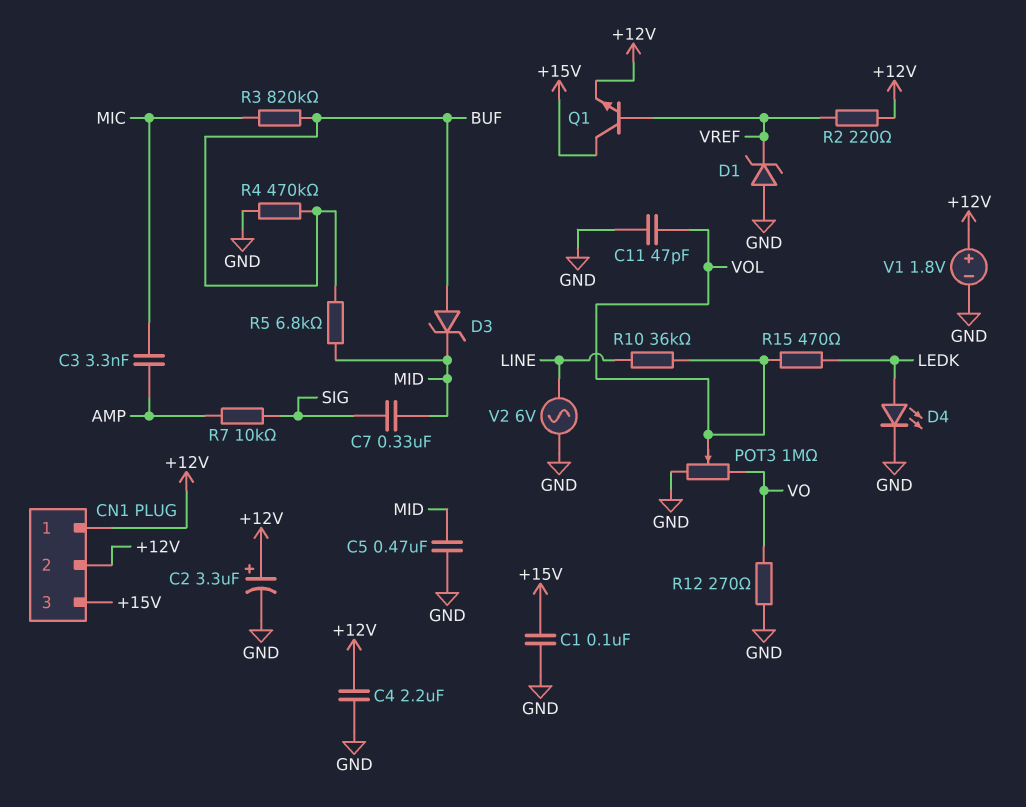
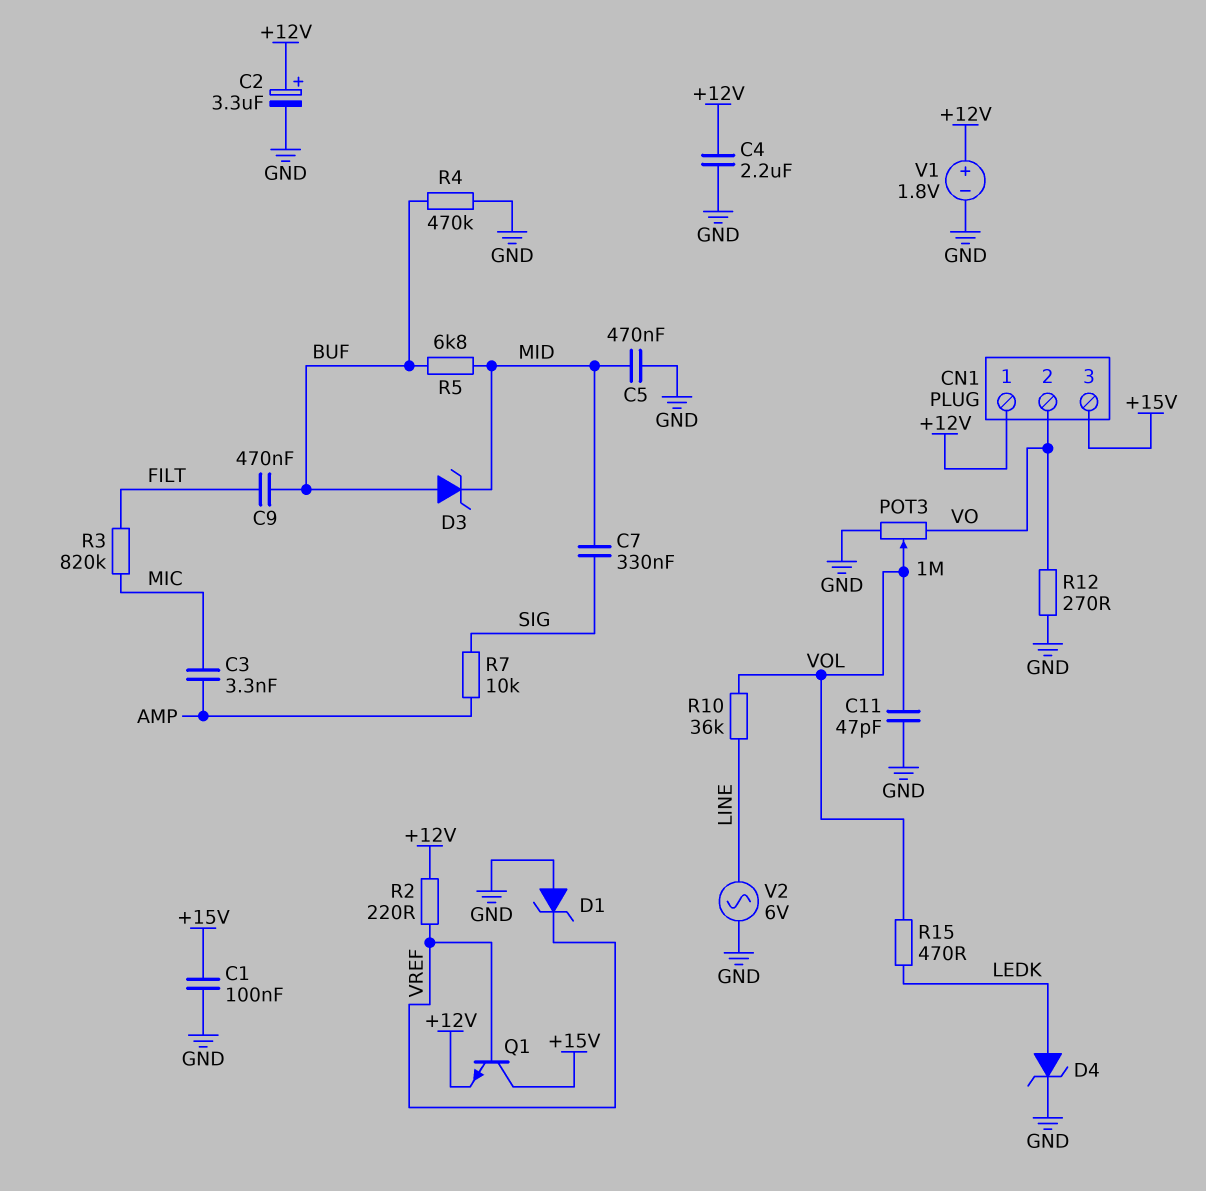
C9: none -> 470nF (BUF, FILT)
CN1 pin 2: +12V -> VO
D4: LED (A LEDK, K GND) -> zener (A LEDK, K GND)
R3: 820k (BUF, MIC) -> 820k (FILT, MIC)

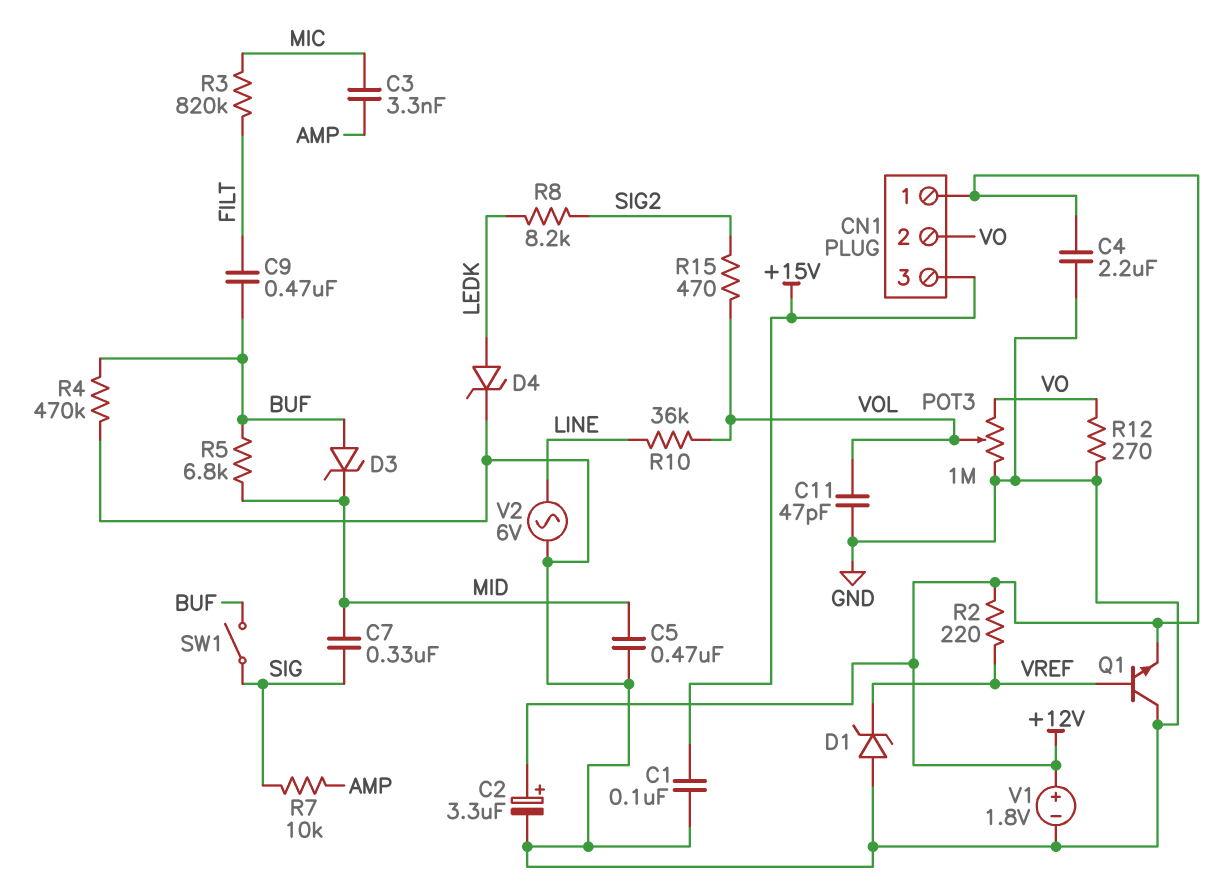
Q1: NPN (B VREF, C +15V, E +12V) -> NPN (B VREF, C GND, E +12V)
R8: none -> 8.2k (LEDK, SIG2)
R15: 470 (LEDK, VOL) -> 470 (SIG2, VOL)
SW1: none -> switch (BUF, SIG)

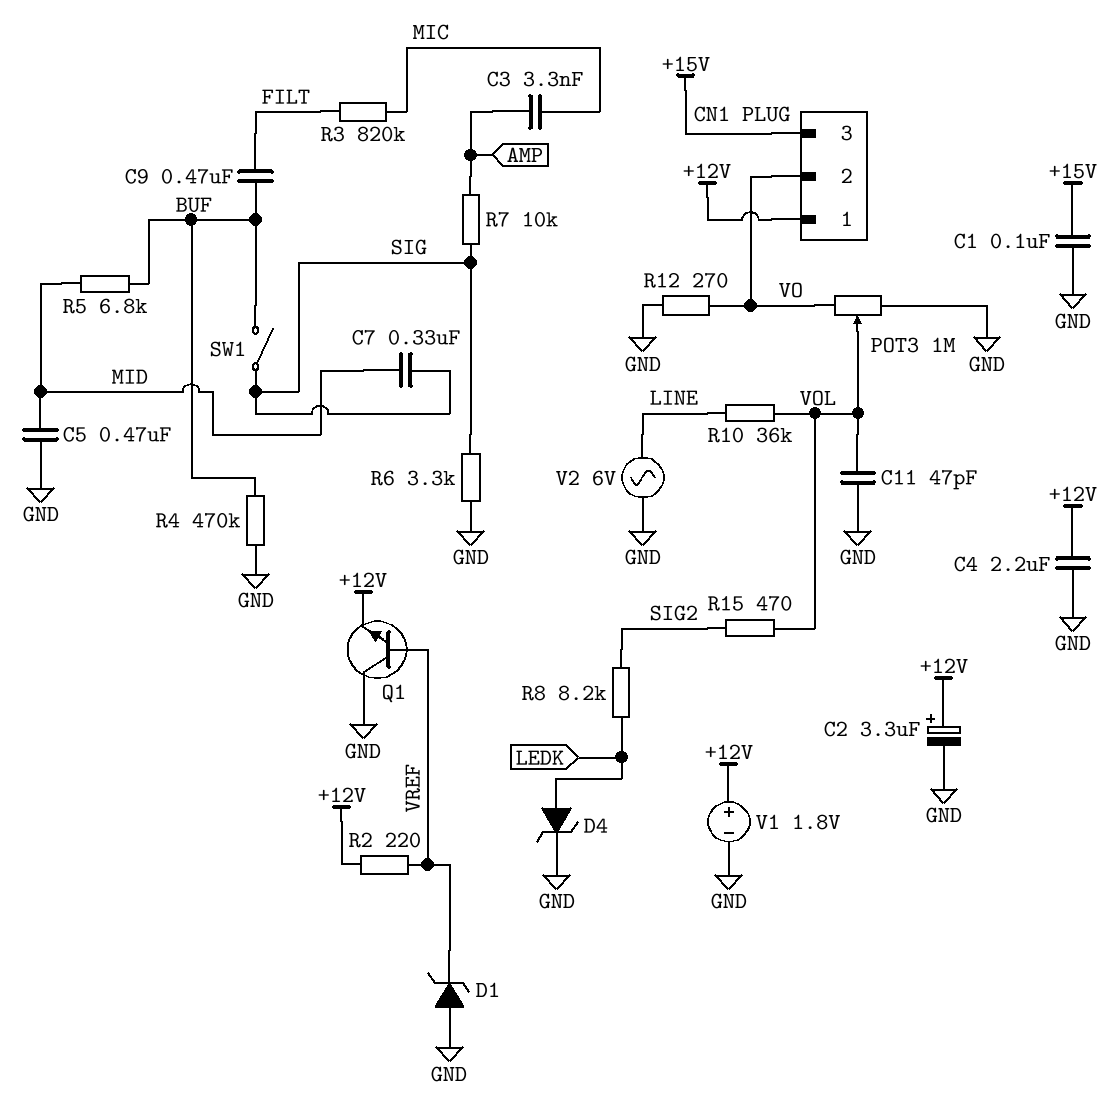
D3: zener (A BUF, K MID) -> none
R6: none -> 3.3k (GND, SIG)

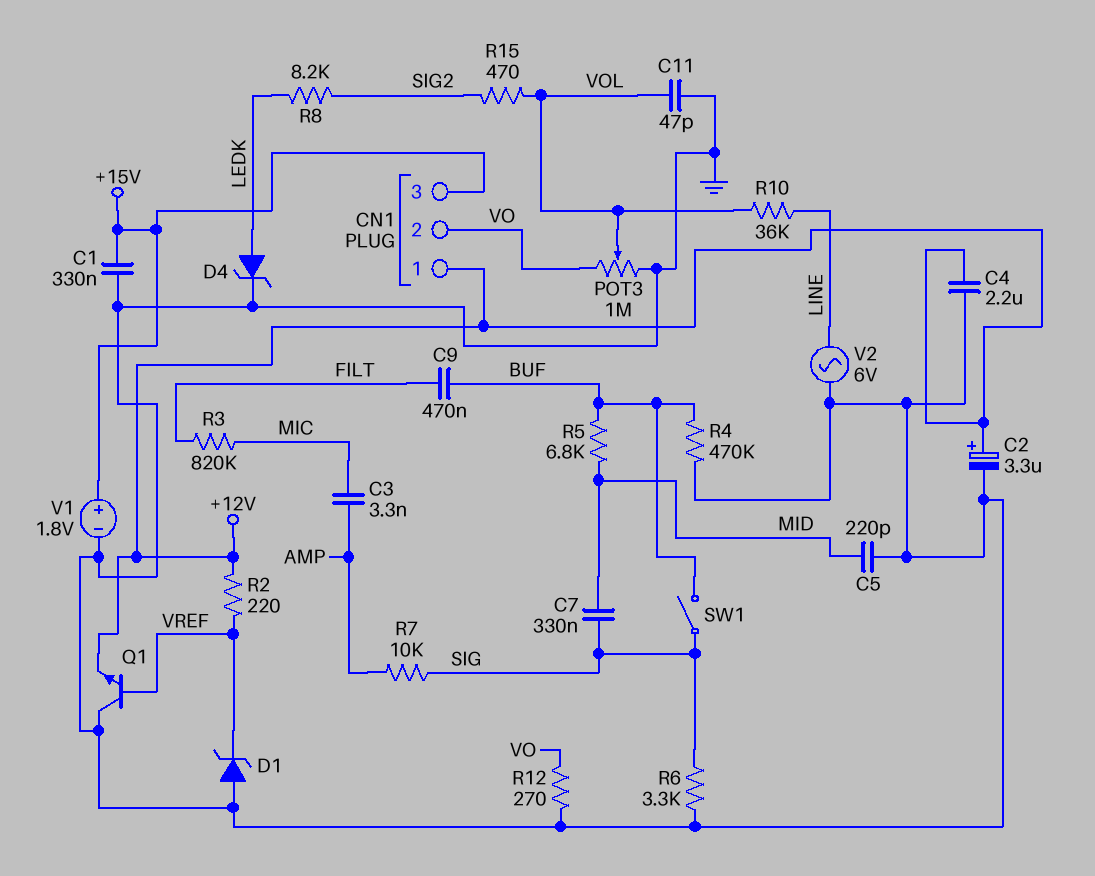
C1: 100nF (+15V, GND) -> 330nF (+15V, GND)
C5: 470nF (GND, MID) -> 220pF (GND, MID)
V1: 1.8V (plus +12V, minus GND) -> 1.8V (plus +15V, minus GND)

